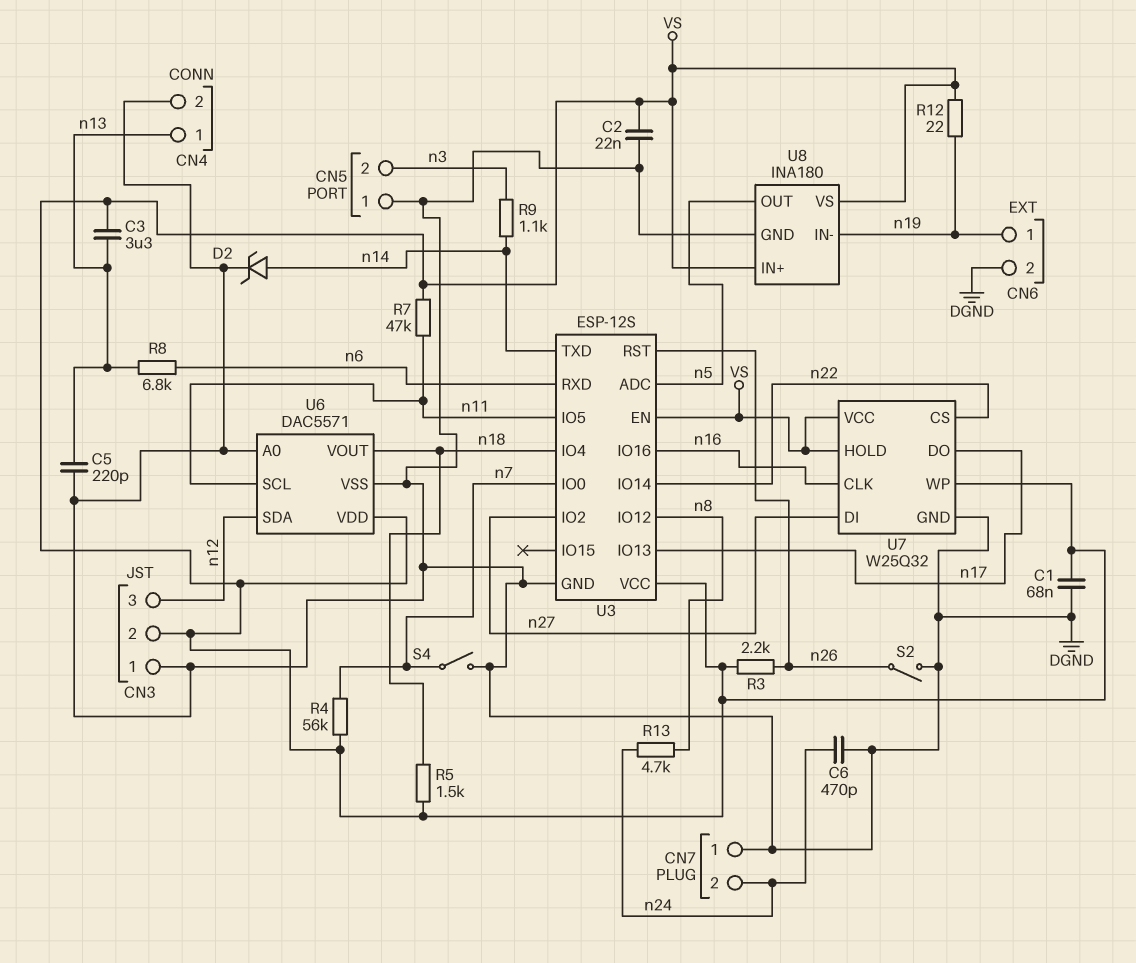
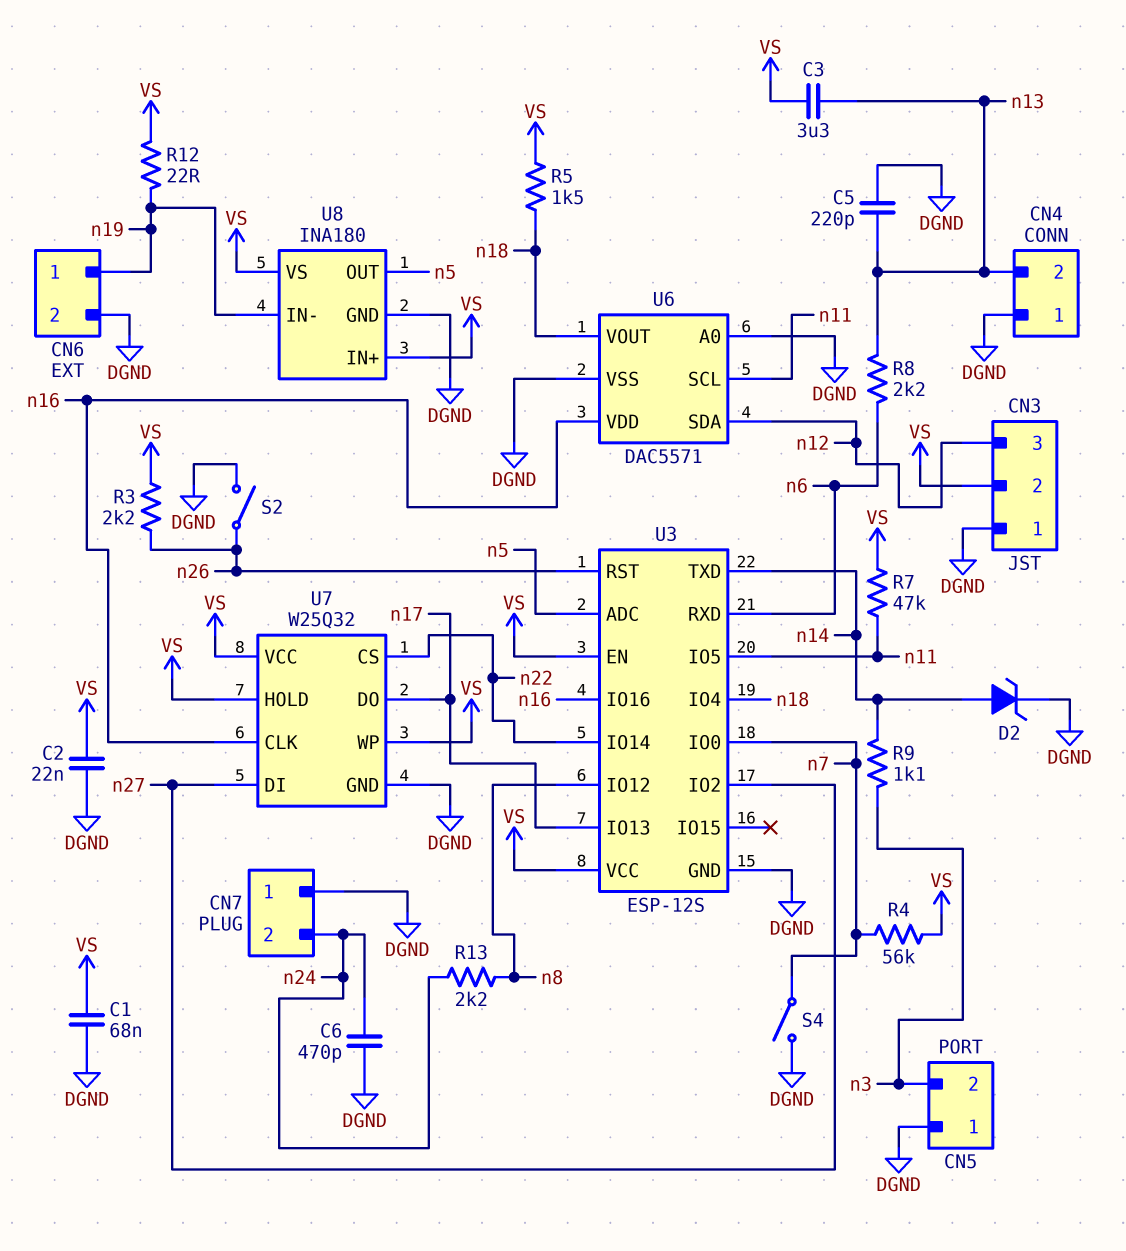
CN4 pin 1: n13 -> DGND
CN4 pin 2: DGND -> n13
R8: 6.8k (n6, n13) -> 2.2k (n6, n13)
R13: 4.7k (n8, n24) -> 2.2k (n8, n24)
U6 pin VDD: VS -> n16

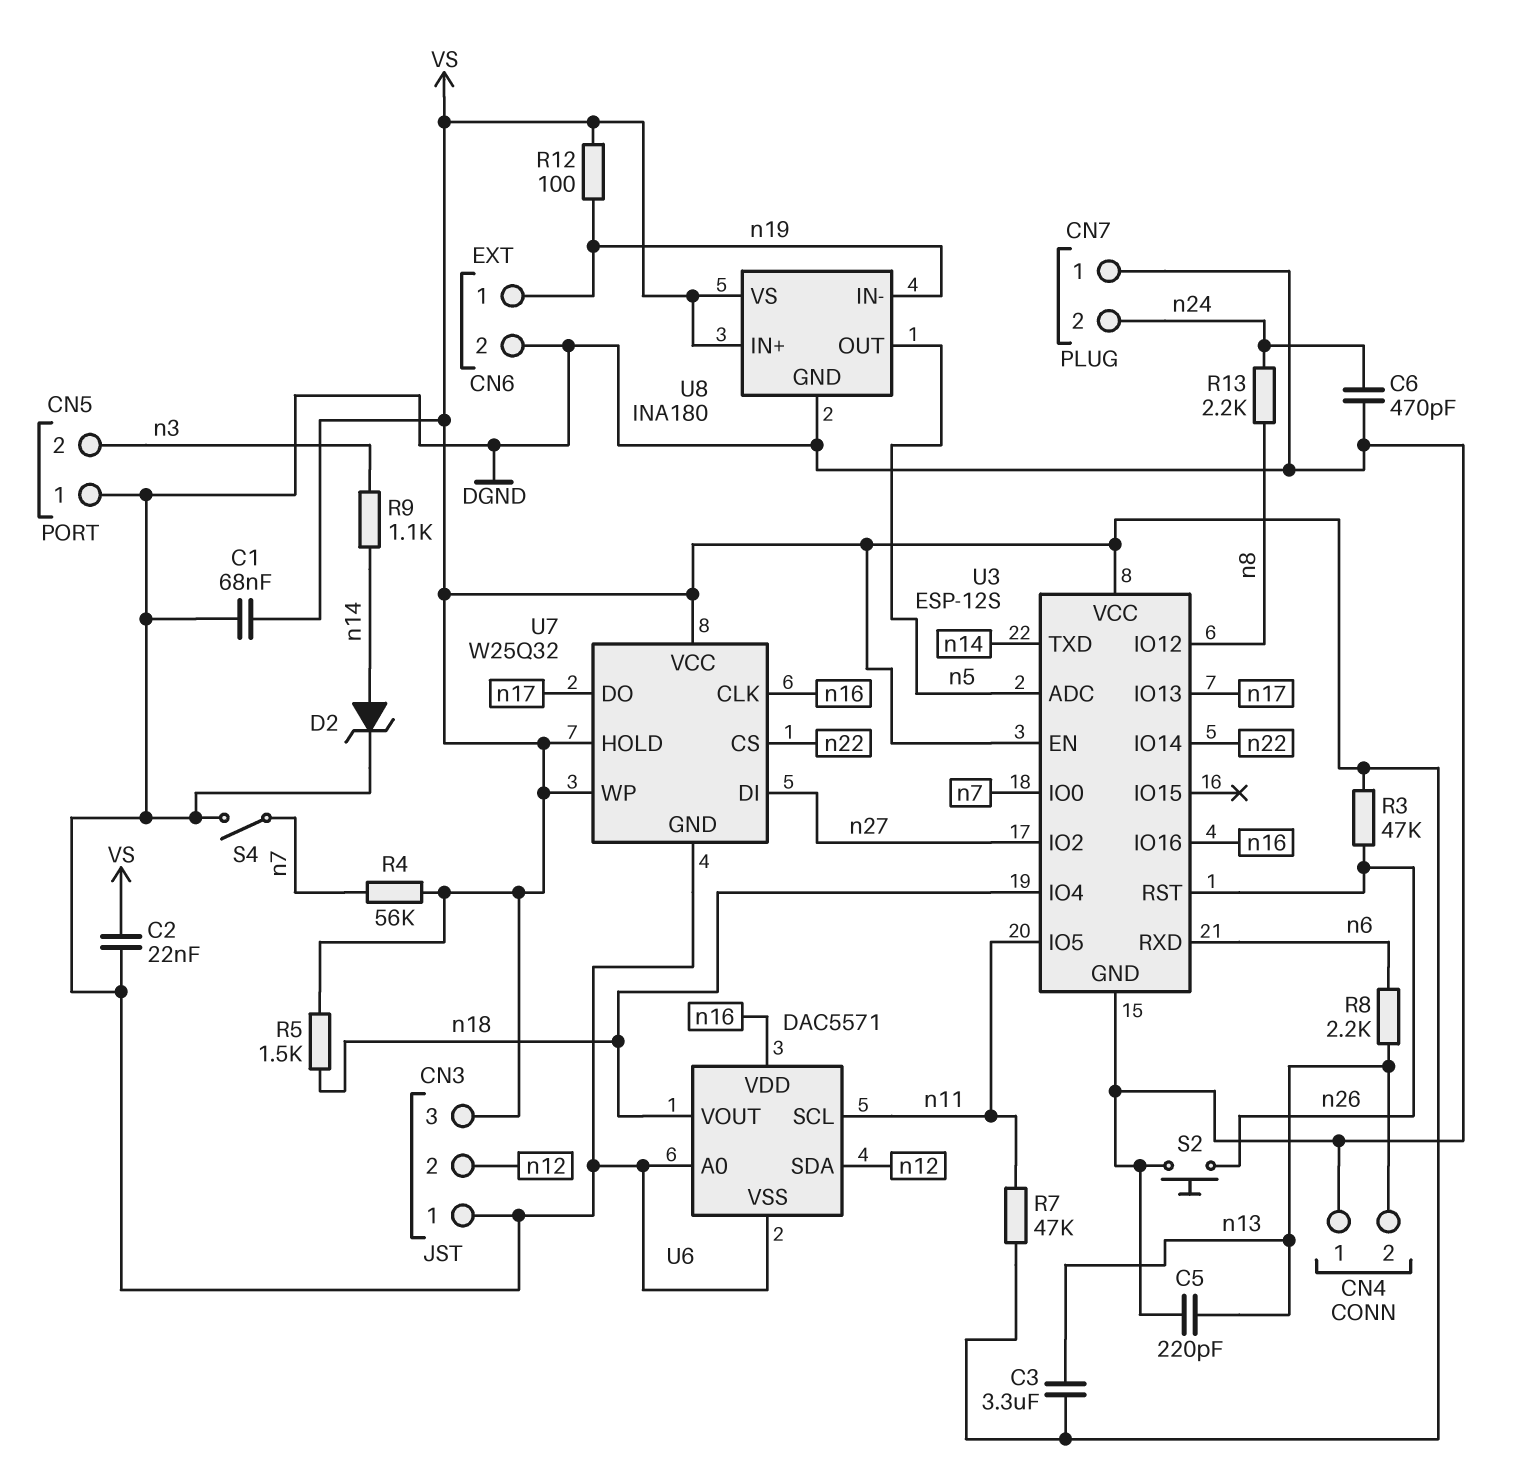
CN3 pin 2: VS -> n12
CN3 pin 3: n12 -> VS
R3: 2.2k (VS, n26) -> 47k (VS, n26)
R12: 22 (VS, n19) -> 100 (VS, n19)
S2: switch (DGND, n26) -> button (DGND, n26)

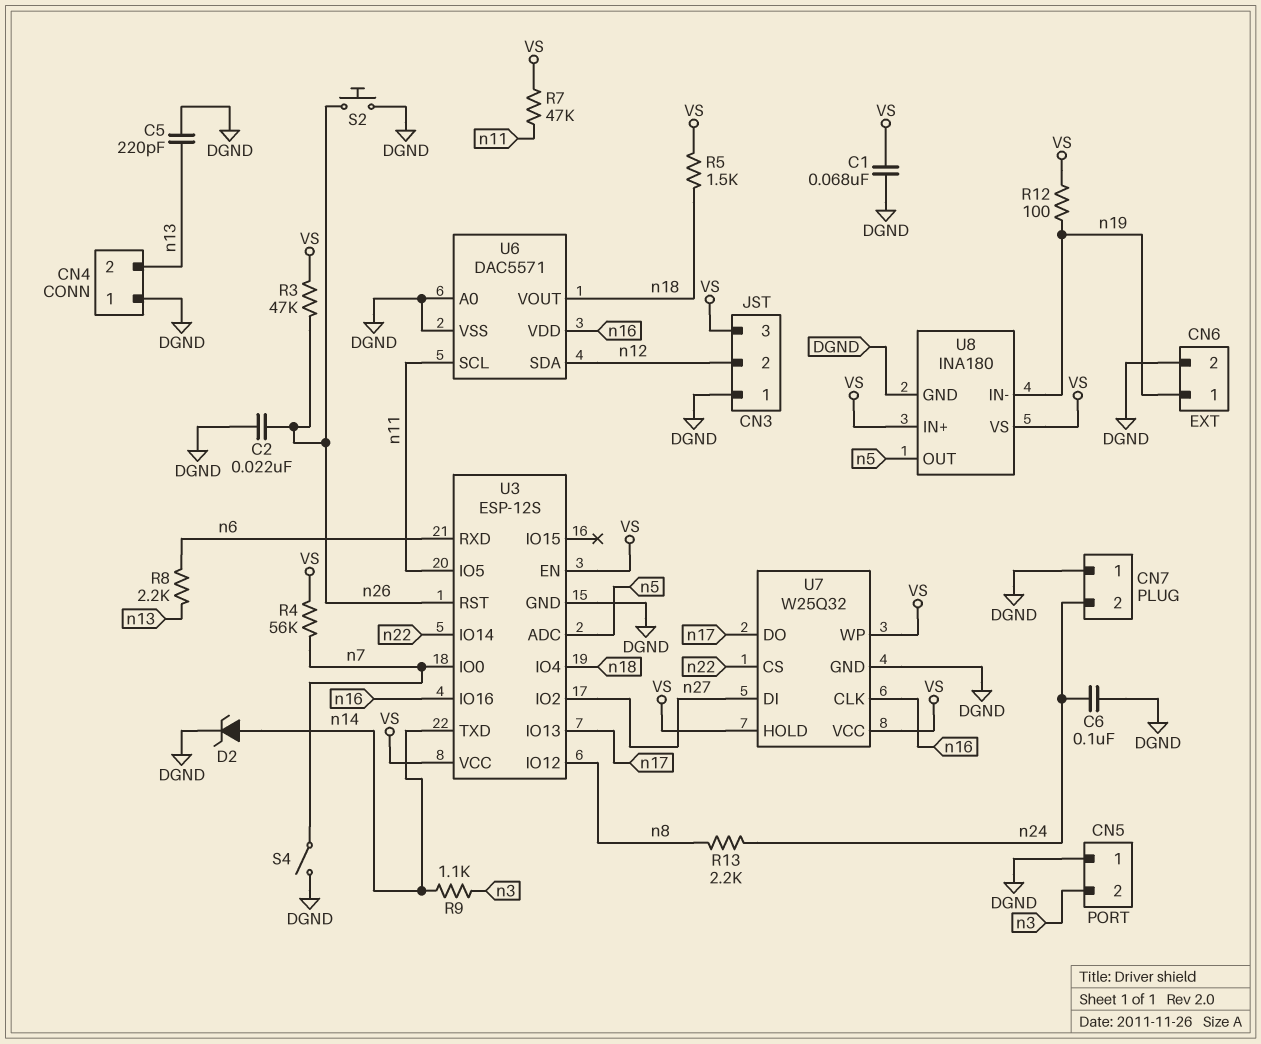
C2: 22nF (DGND, VS) -> 22nF (DGND, n26)
C3: 3.3uF (VS, n13) -> none
C6: 470pF (DGND, n24) -> 100nF (DGND, n24)

